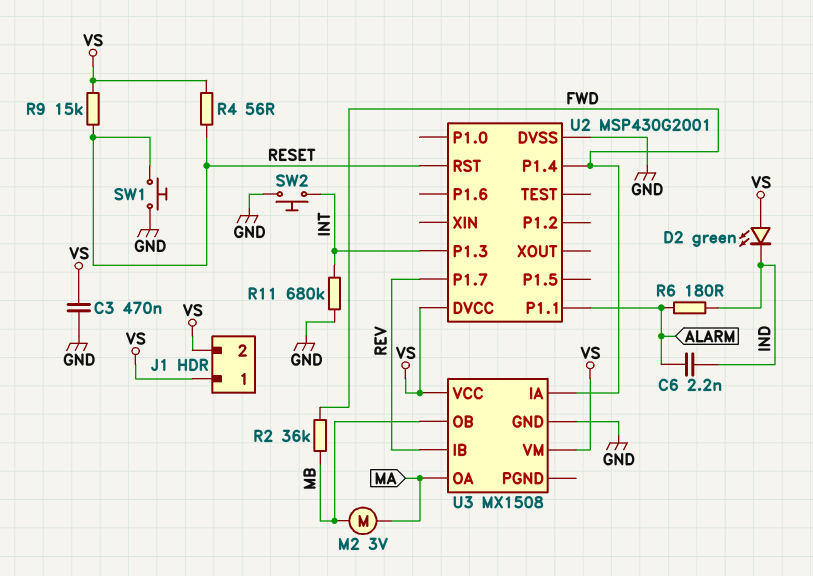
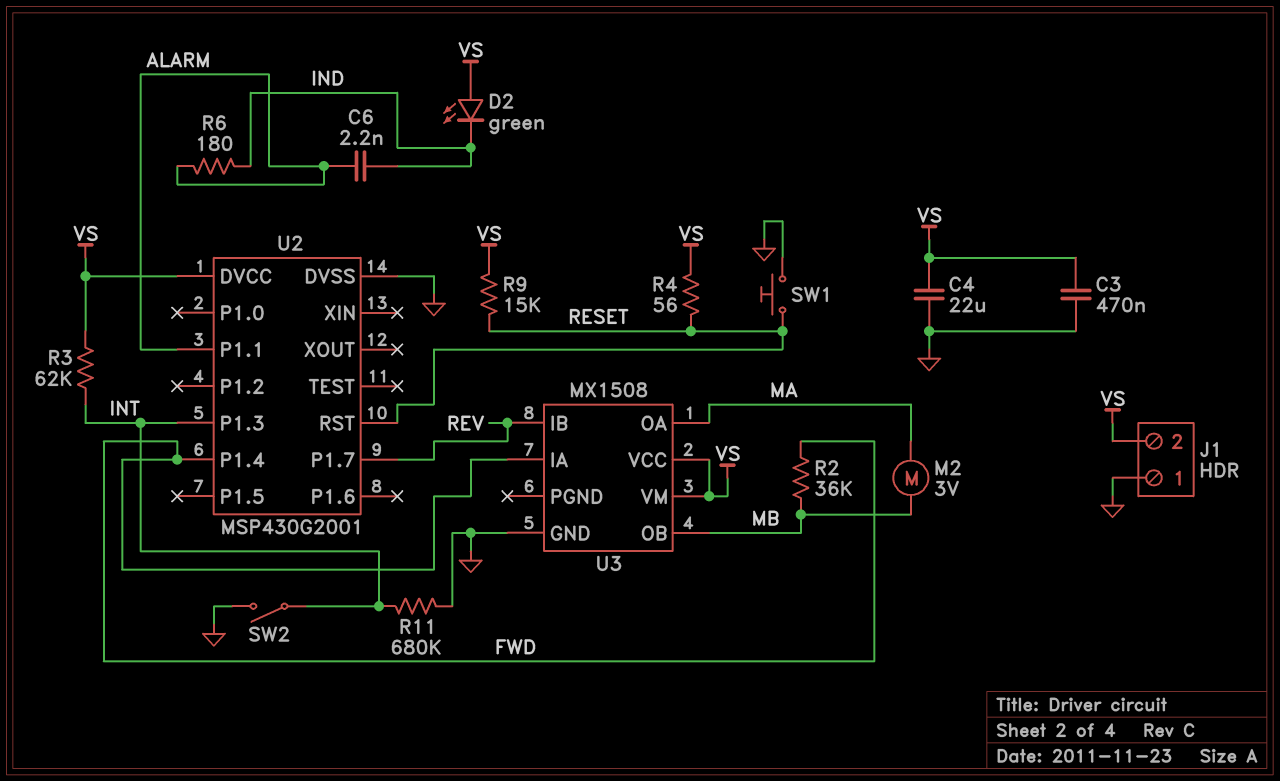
C4: none -> 22uF (GND, VS)
J1 pin 1: VS -> GND
R3: none -> 62k (INT, VS)
SW2: button (GND, INT) -> switch (GND, INT)

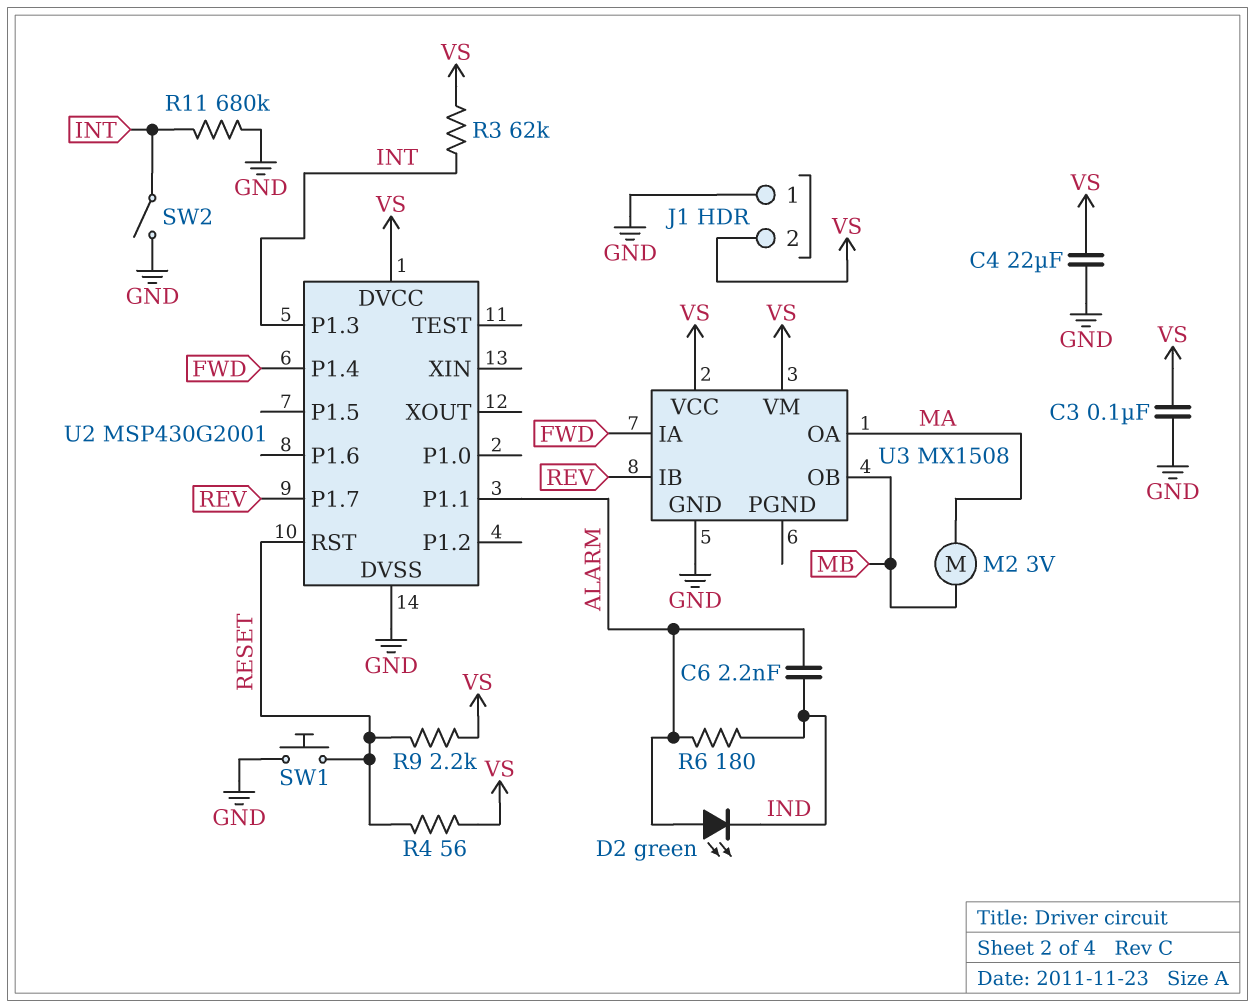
C3: 470nF (GND, VS) -> 100nF (GND, VS)
D2: LED green (A VS, K IND) -> LED green (A ALARM, K IND)
R2: 36k (FWD, MB) -> none
R9: 15k (RESET, VS) -> 2.2k (RESET, VS)

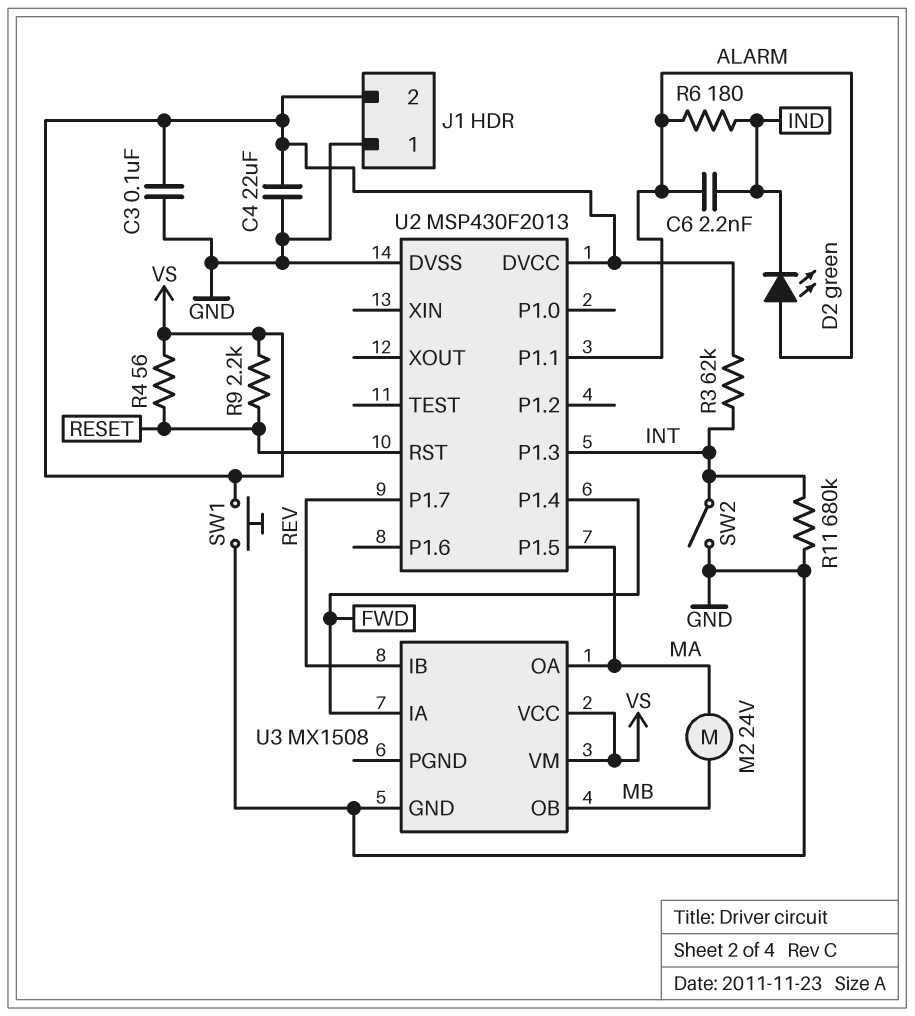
M2: motor 3V (MA, MB) -> motor 24V (MA, MB)
SW1: button (GND, RESET) -> button (GND, VS)
U2: MSP430G2001 -> MSP430F2013
U2 pin P1.5: none -> MA

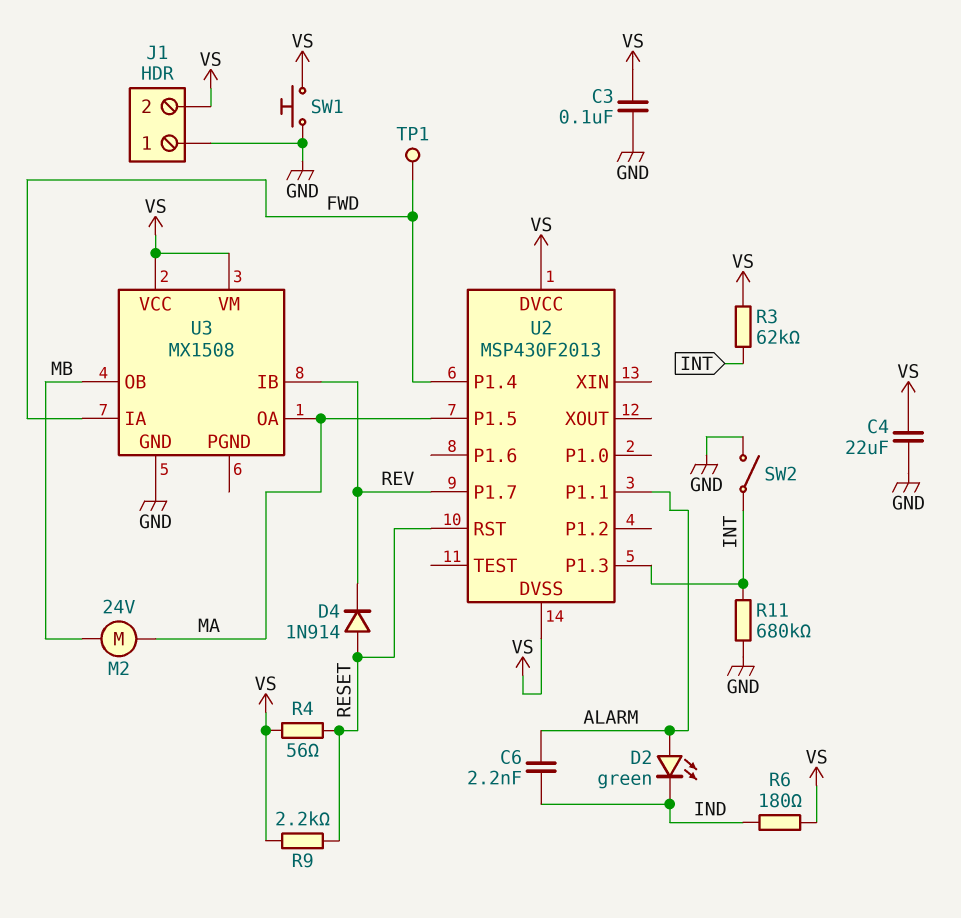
D4: none -> diode 1N914 (A RESET, K REV)
R6: 180 (ALARM, IND) -> 180 (IND, VS)
TP1: none -> test point (FWD)
U2 pin DVSS: GND -> VS

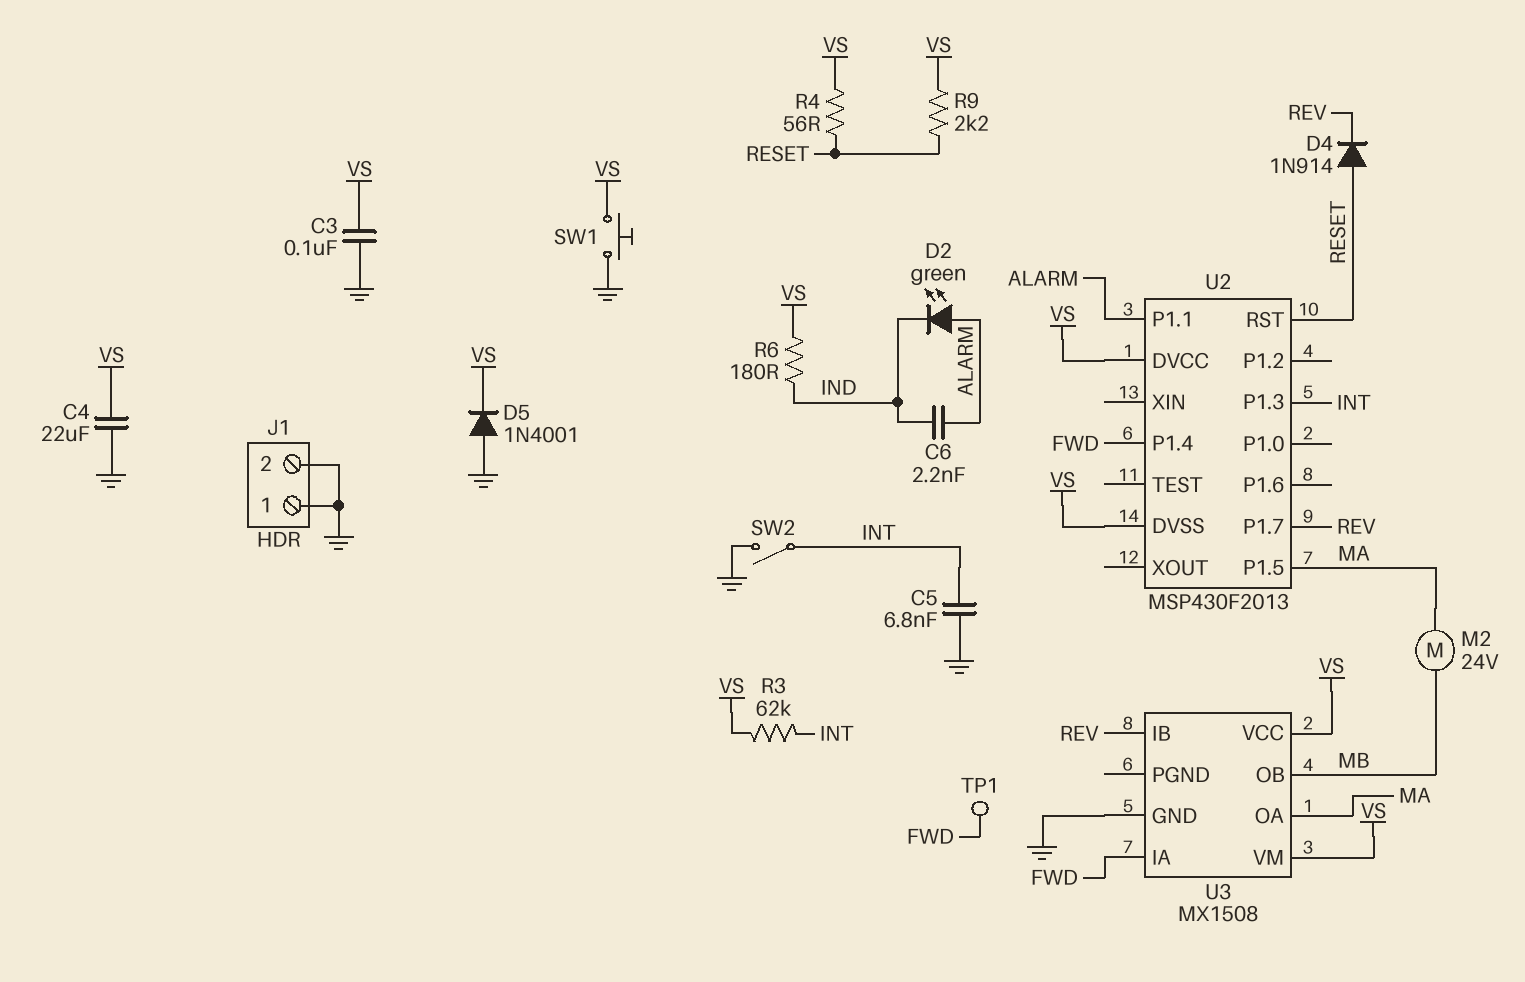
C5: none -> 6.8nF (GND, INT)
D5: none -> diode 1N4001 (A GND, K VS)
J1 pin 2: VS -> GND
R11: 680k (GND, INT) -> none

